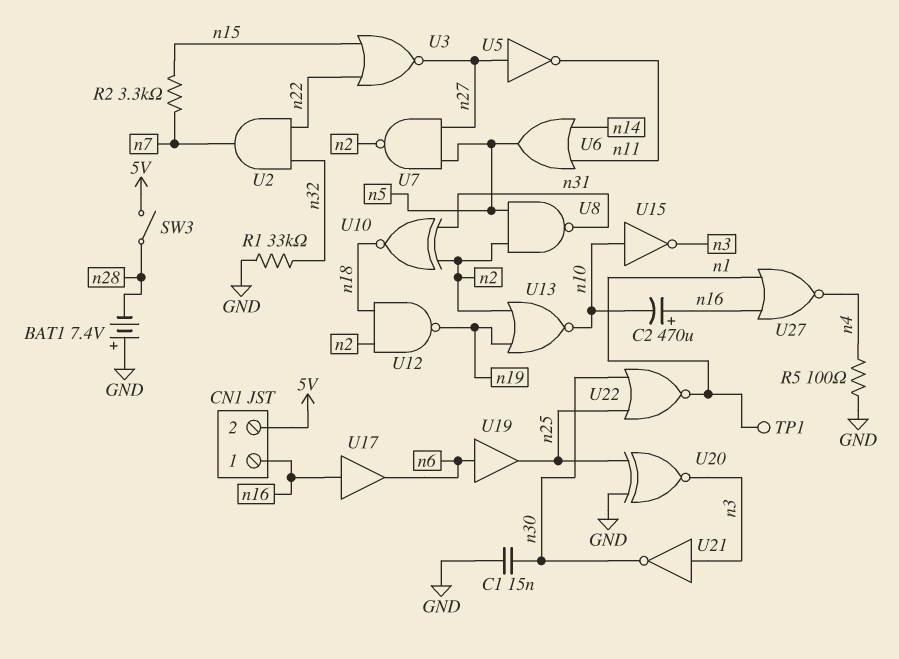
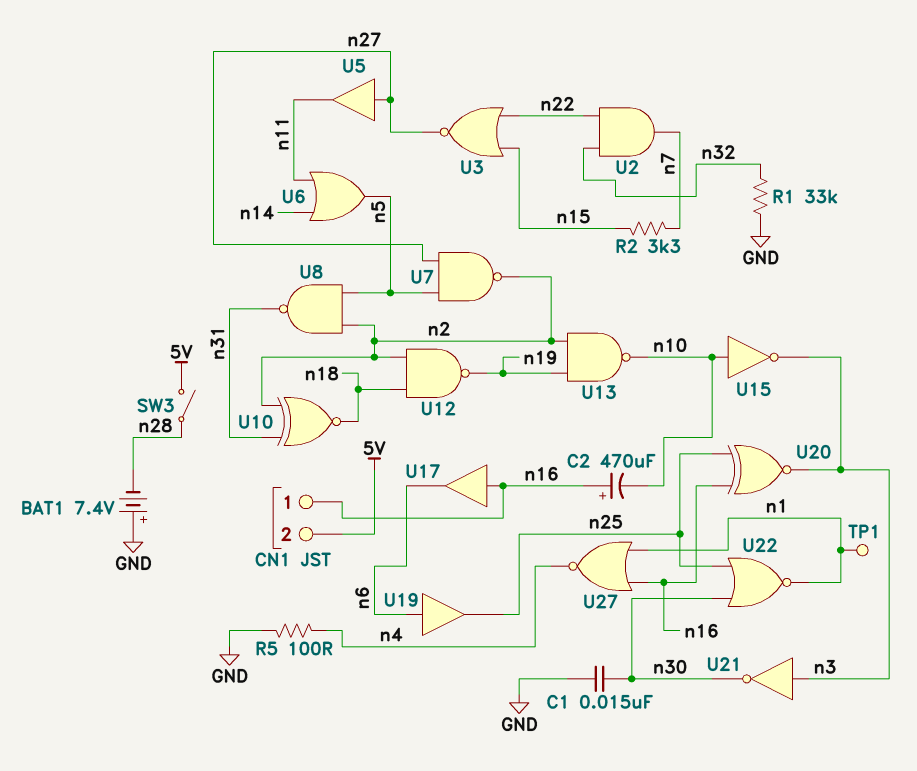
U5: NOT (in n27, out n11) -> buffer (in n27, out n11)
U13: NOR (in n2, in n19, out n10) -> NAND (in n2, in n19, out n10)
U20: XNOR (in GND, in n25, out n3) -> XNOR (in n16, in n25, out n3)

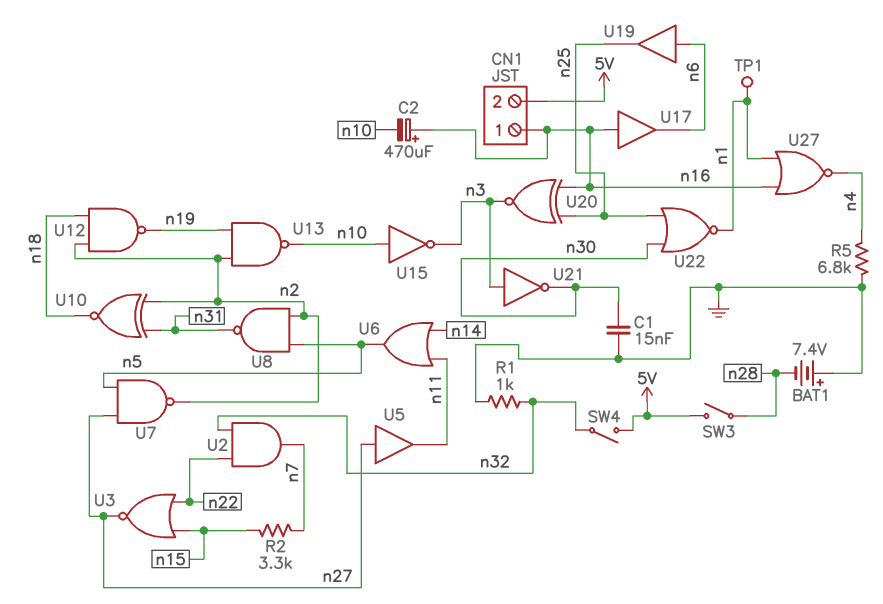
R1: 33k (GND, n32) -> 1k (GND, n32)
R5: 100 (GND, n4) -> 6.8k (GND, n4)
SW4: none -> switch (5V, n32)

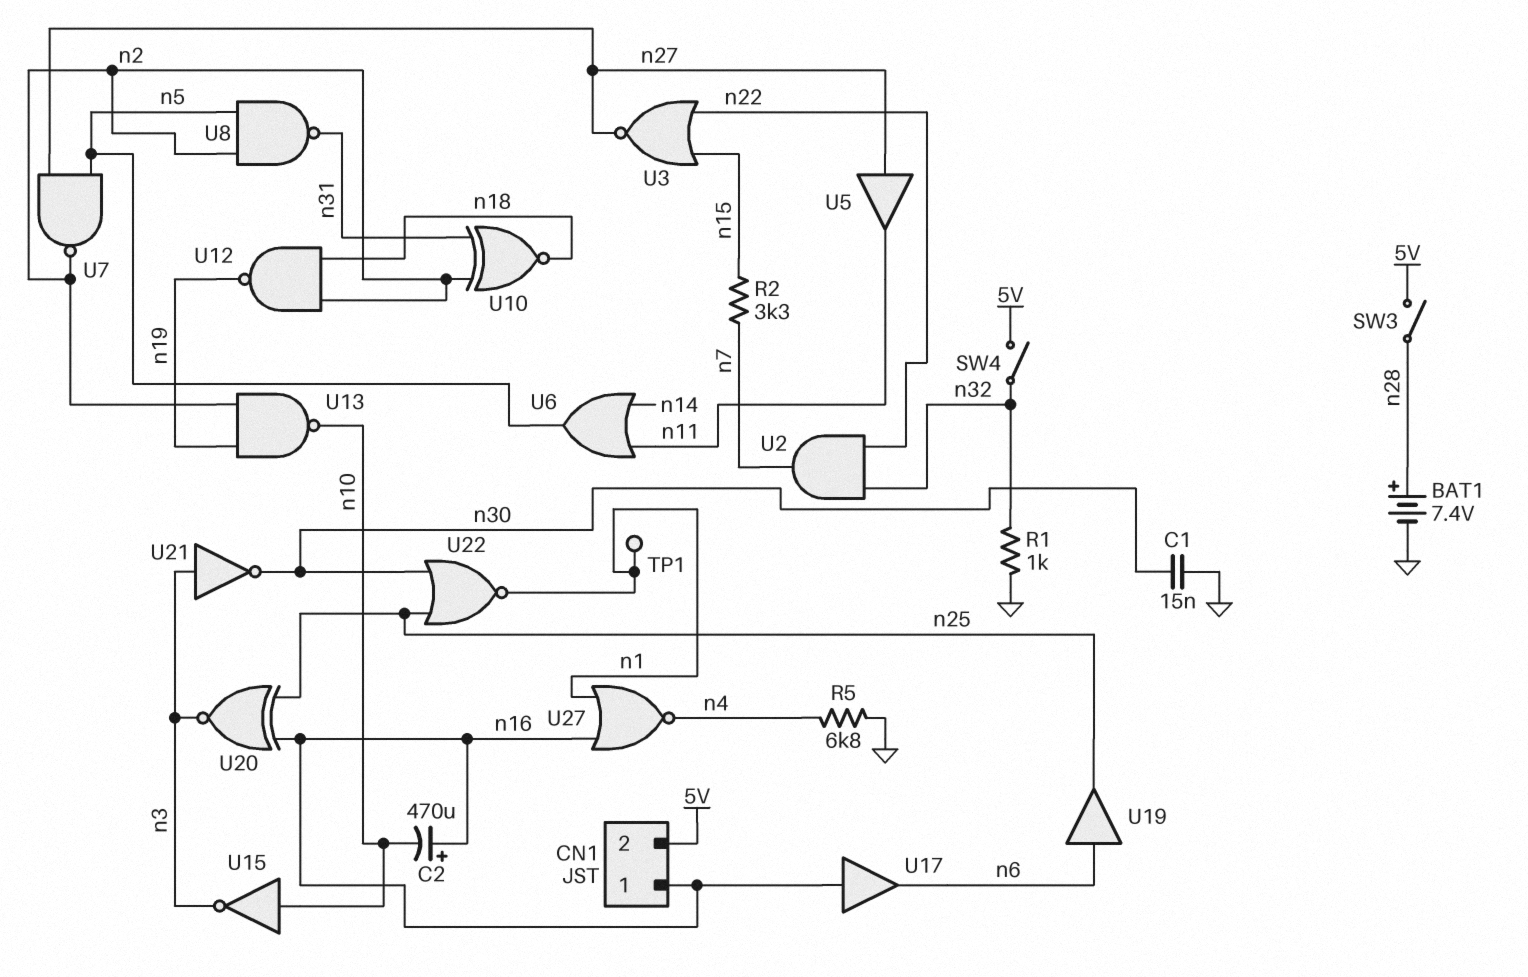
BAT1: 7.4V (plus GND, minus n28) -> 7.4V (plus n28, minus GND)

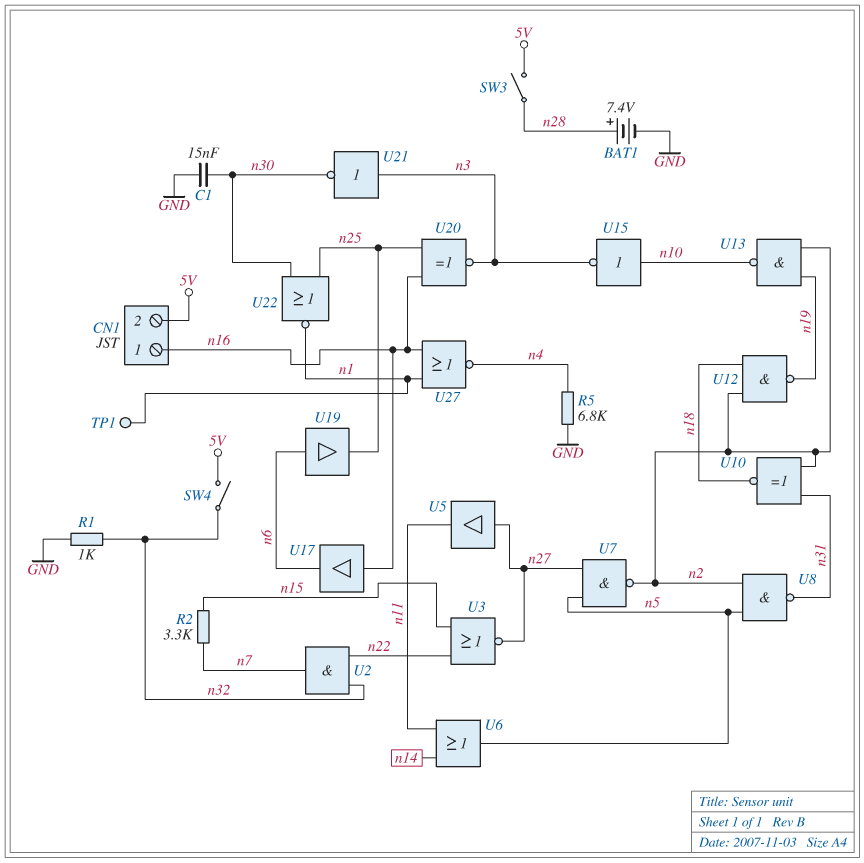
C2: 470uF (plus n16, minus n10) -> none

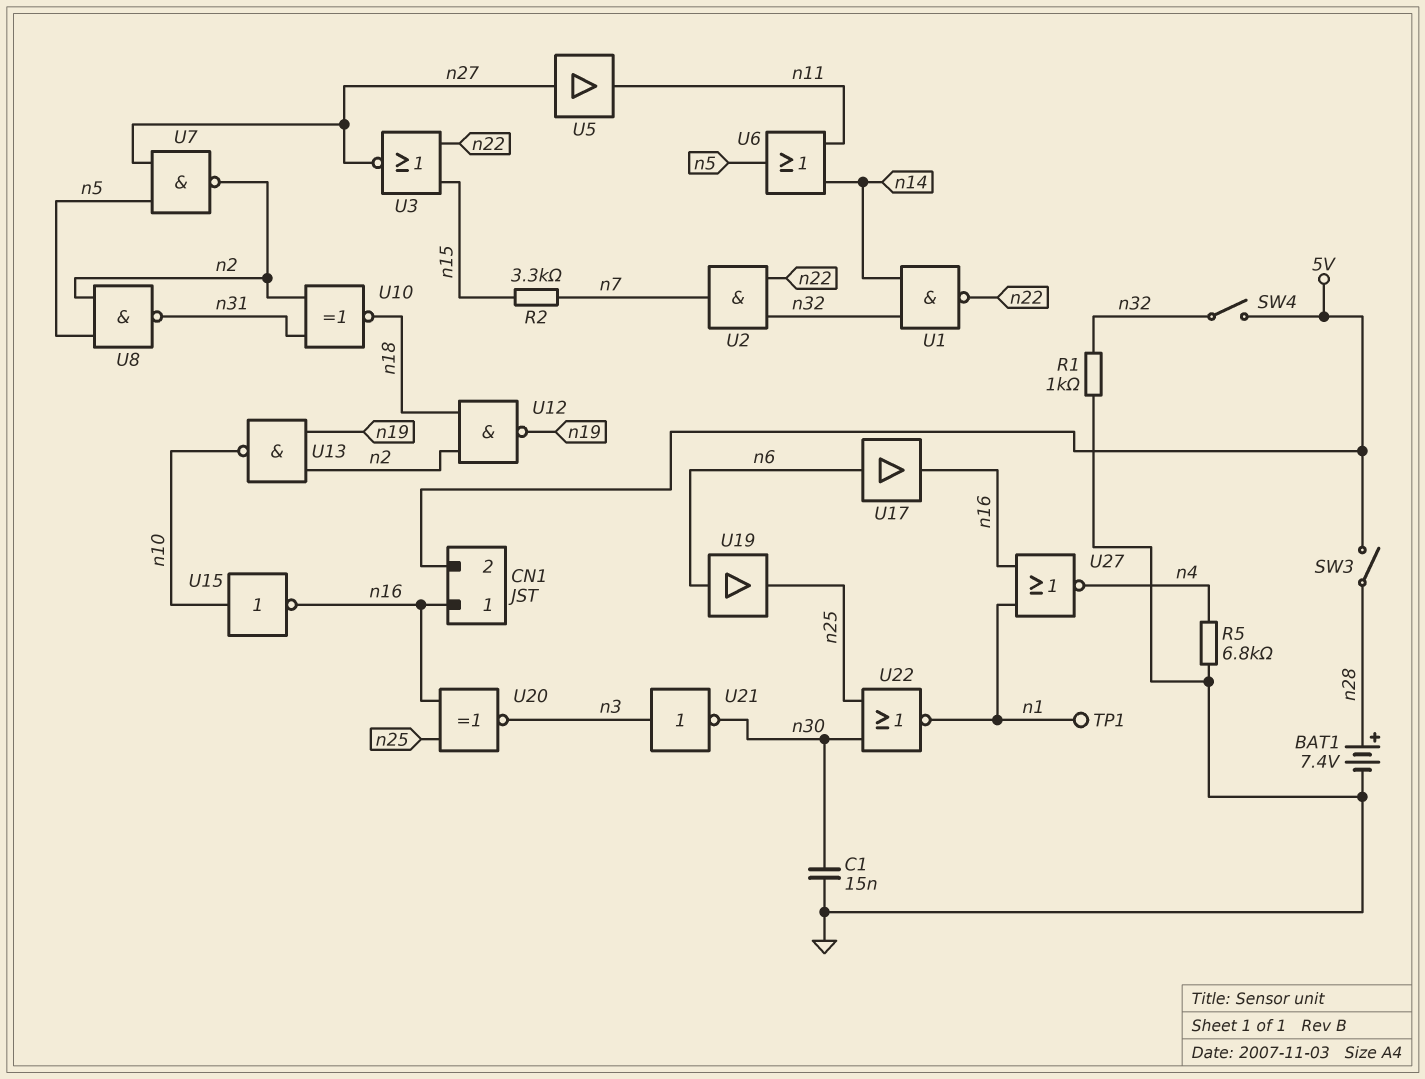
U1: none -> NAND (in n14, in n32, out n22)
U15: NOT (in n10, out n3) -> NOT (in n10, out n16)
U17: buffer (in n16, out n6) -> buffer (in n6, out n16)

